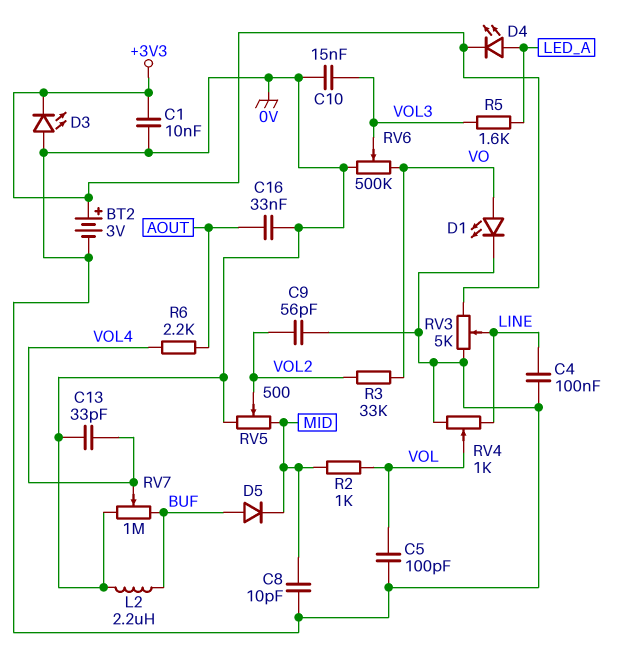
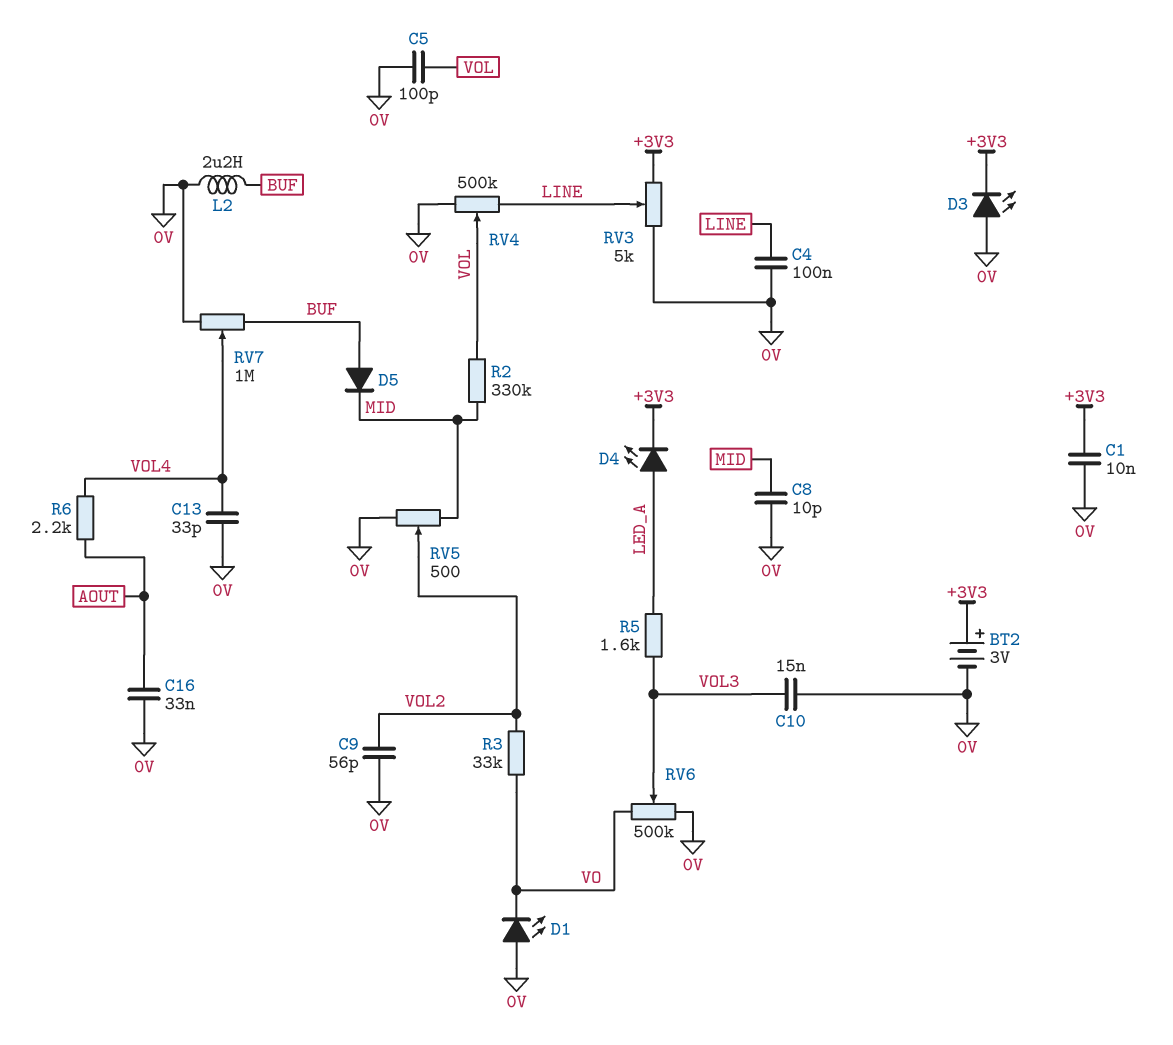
D1: LED (A VO, K 0V) -> LED (A 0V, K VO)
R2: 1k (MID, VOL) -> 330k (MID, VOL)
RV4: 1k (0V, LINE, wiper VOL) -> 500k (0V, LINE, wiper VOL)

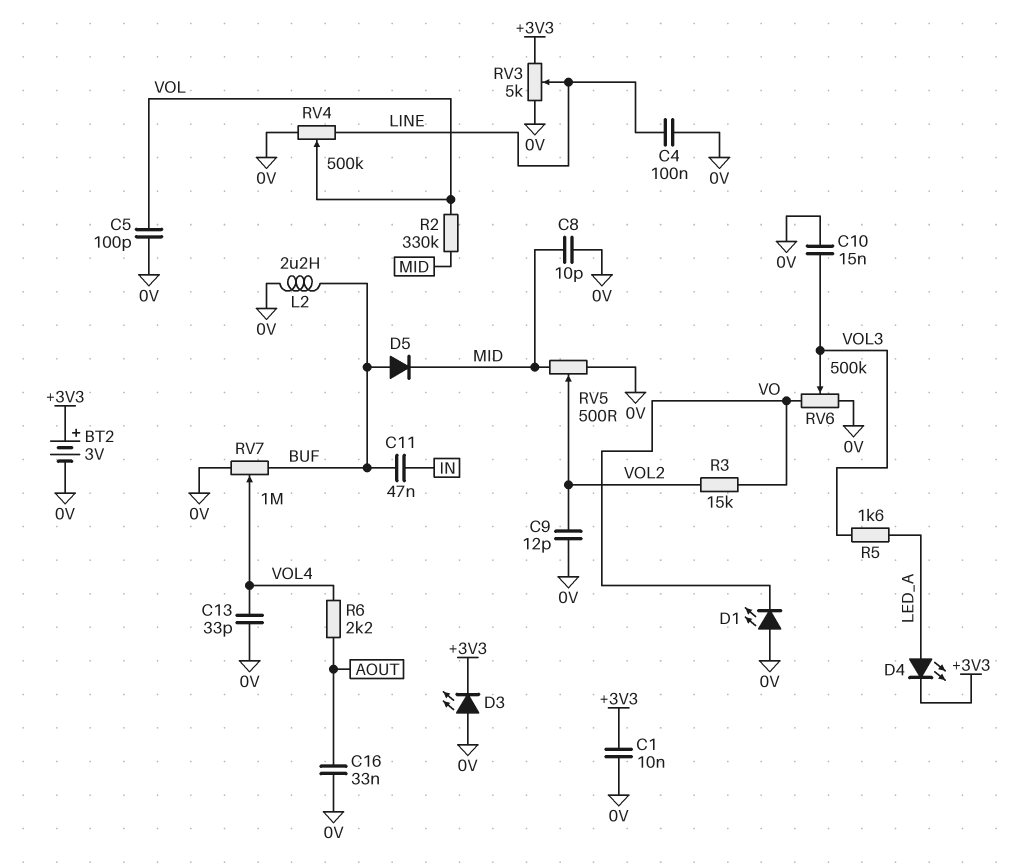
C9: 56pF (0V, VOL2) -> 12pF (0V, VOL2)
C11: none -> 47nF (BUF, IN)
R3: 33k (VO, VOL2) -> 15k (VO, VOL2)

